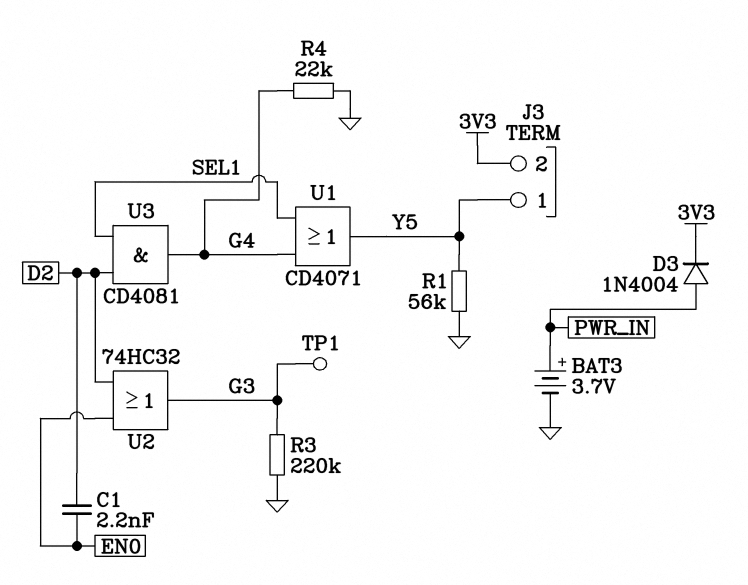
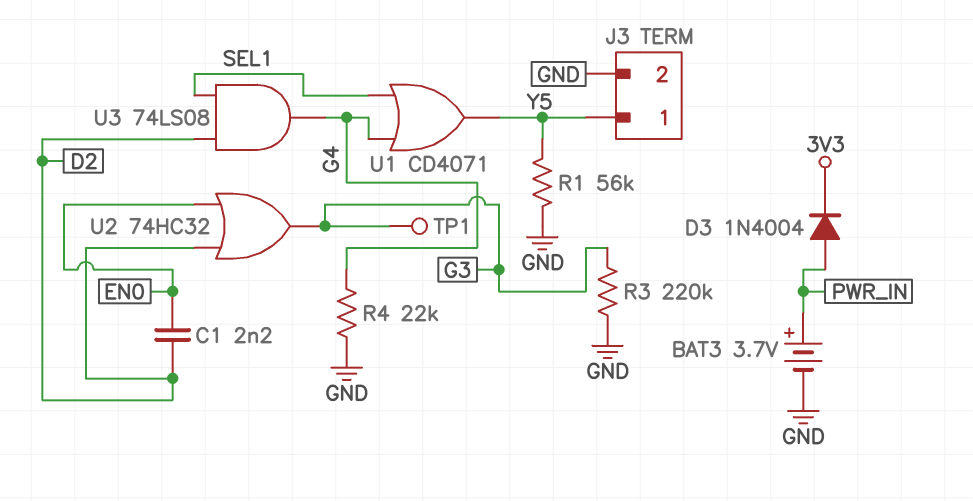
J3 pin 2: 3V3 -> GND
U3: AND CD4081 (in D2, in SEL1, out G4) -> AND 74LS08 (in D2, in SEL1, out G4)

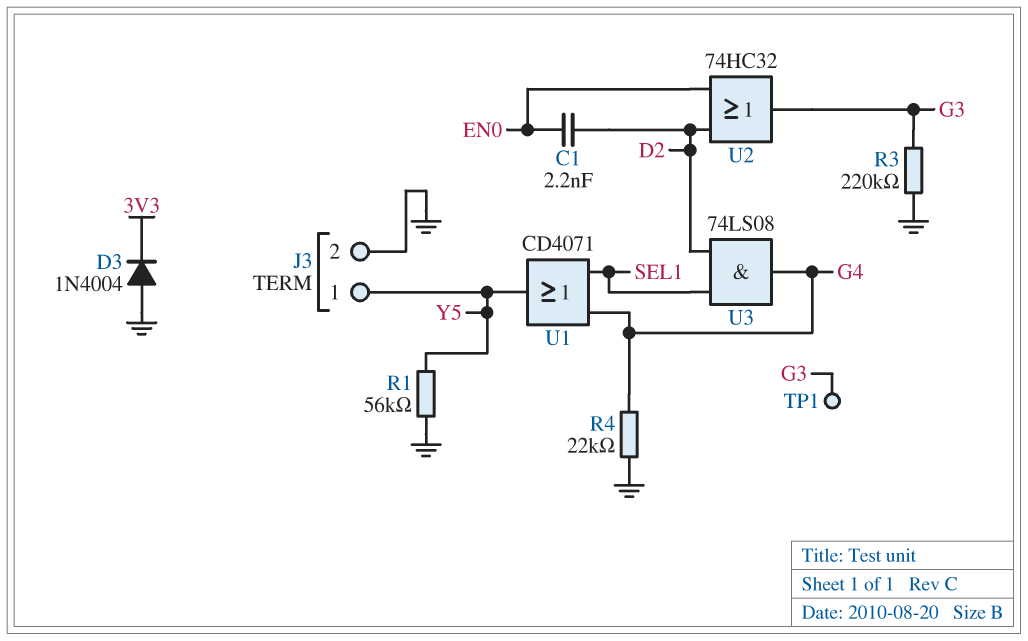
BAT3: 3.7V (plus PWR_IN, minus GND) -> none
D3: diode 1N4004 (A PWR_IN, K 3V3) -> diode 1N4004 (A GND, K 3V3)

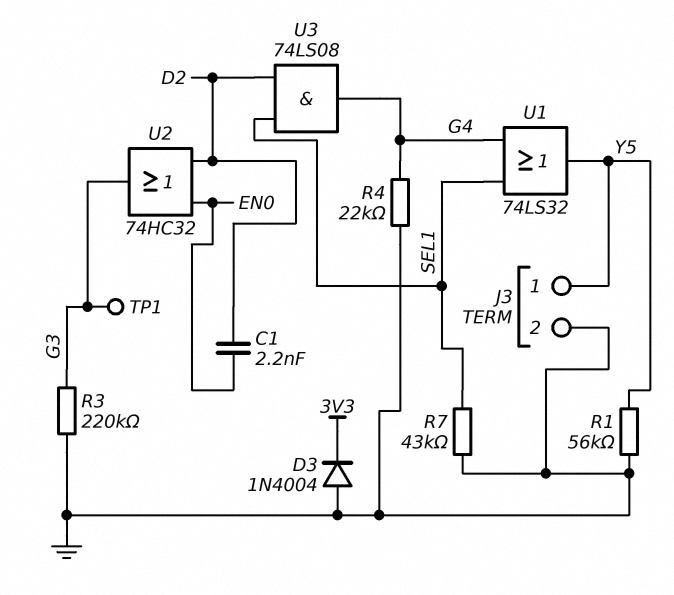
R7: none -> 43k (GND, SEL1)
U1: OR CD4071 (in G4, in SEL1, out Y5) -> OR 74LS32 (in G4, in SEL1, out Y5)

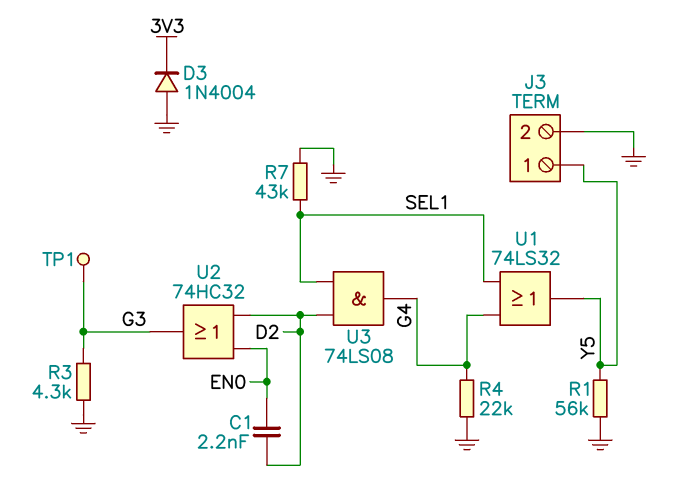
R3: 220k (G3, GND) -> 4.3k (G3, GND)

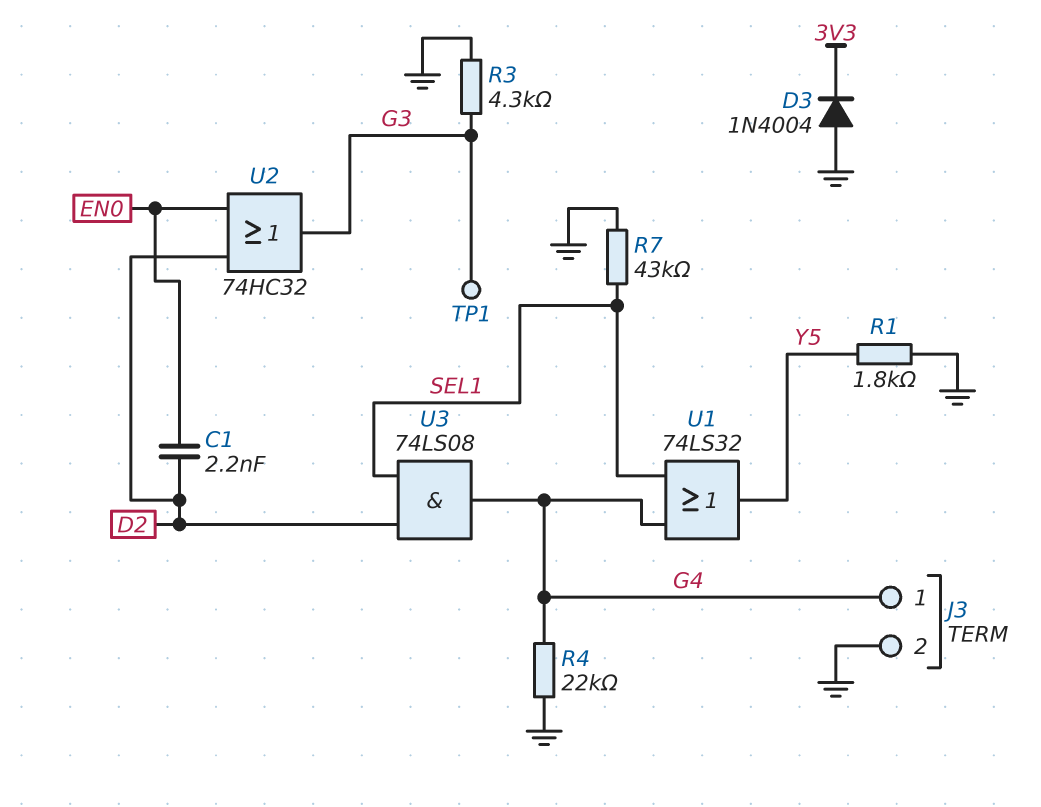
J3 pin 1: Y5 -> G4
R1: 56k (GND, Y5) -> 1.8k (GND, Y5)

